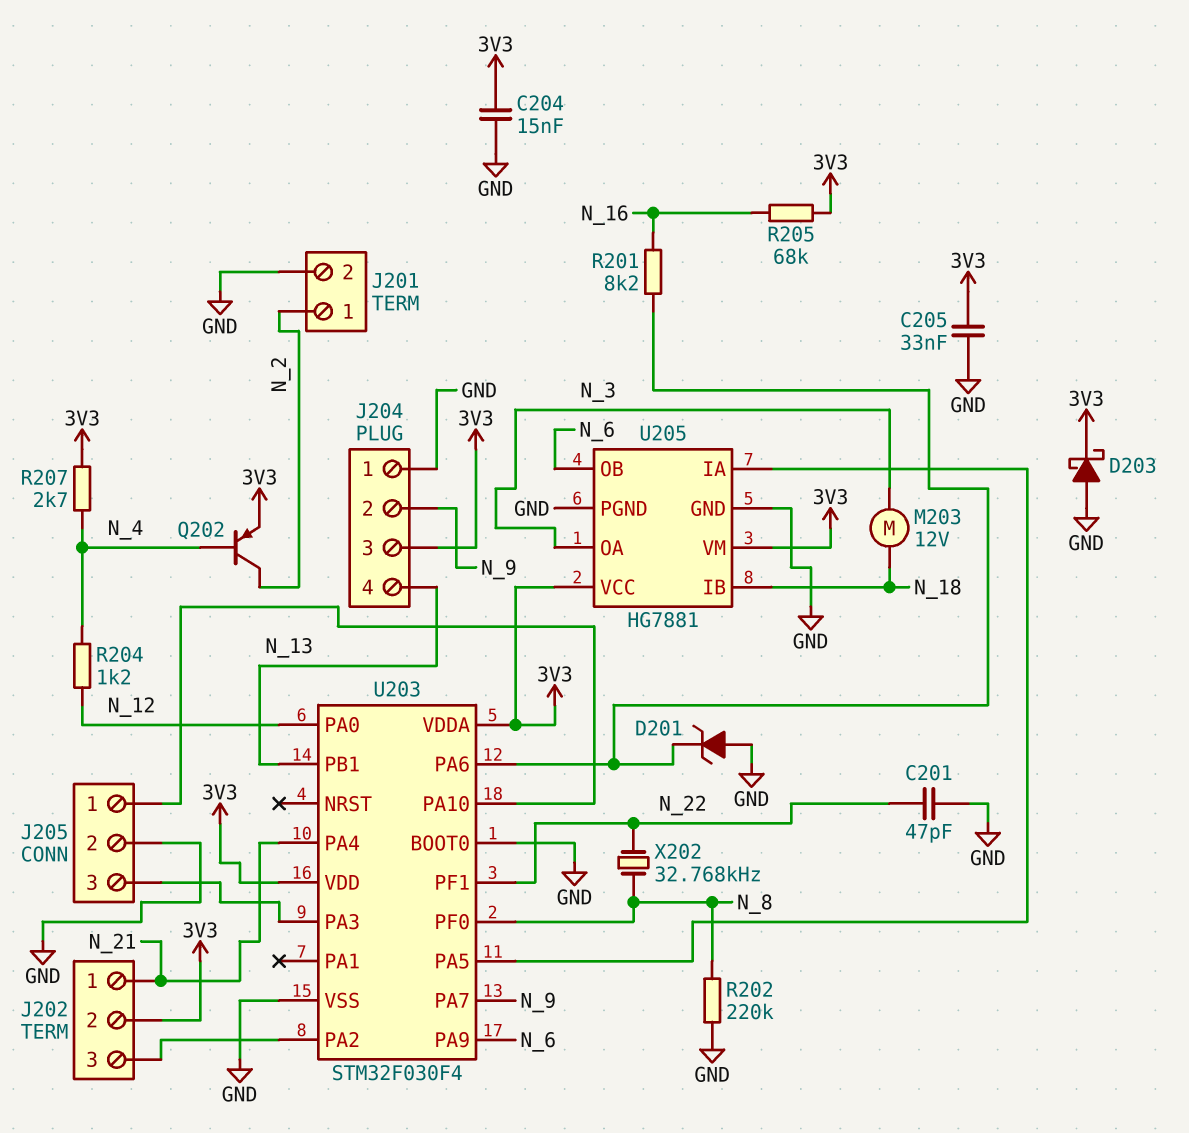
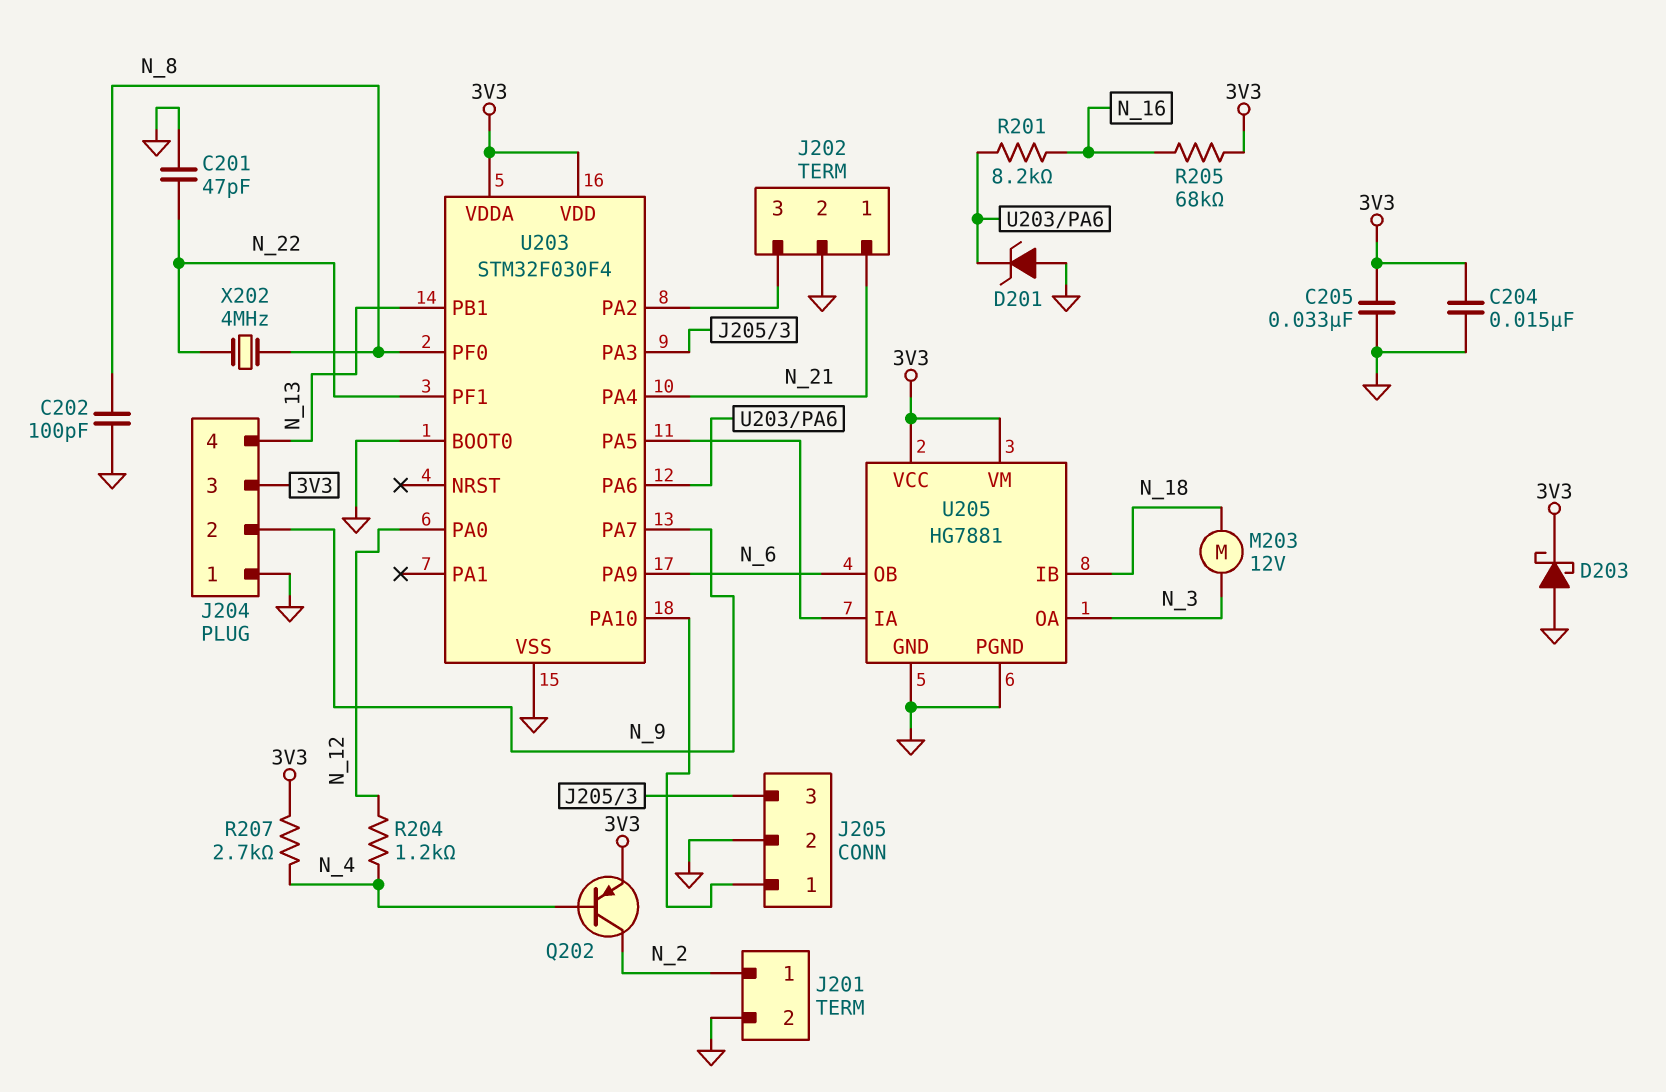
C202: none -> 100pF (GND, N_8)
J202 pin 2: 3V3 -> GND
R202: 220k (GND, N_8) -> none
X202: 32.768kHz (N_8, N_22) -> 4MHz (N_8, N_22)

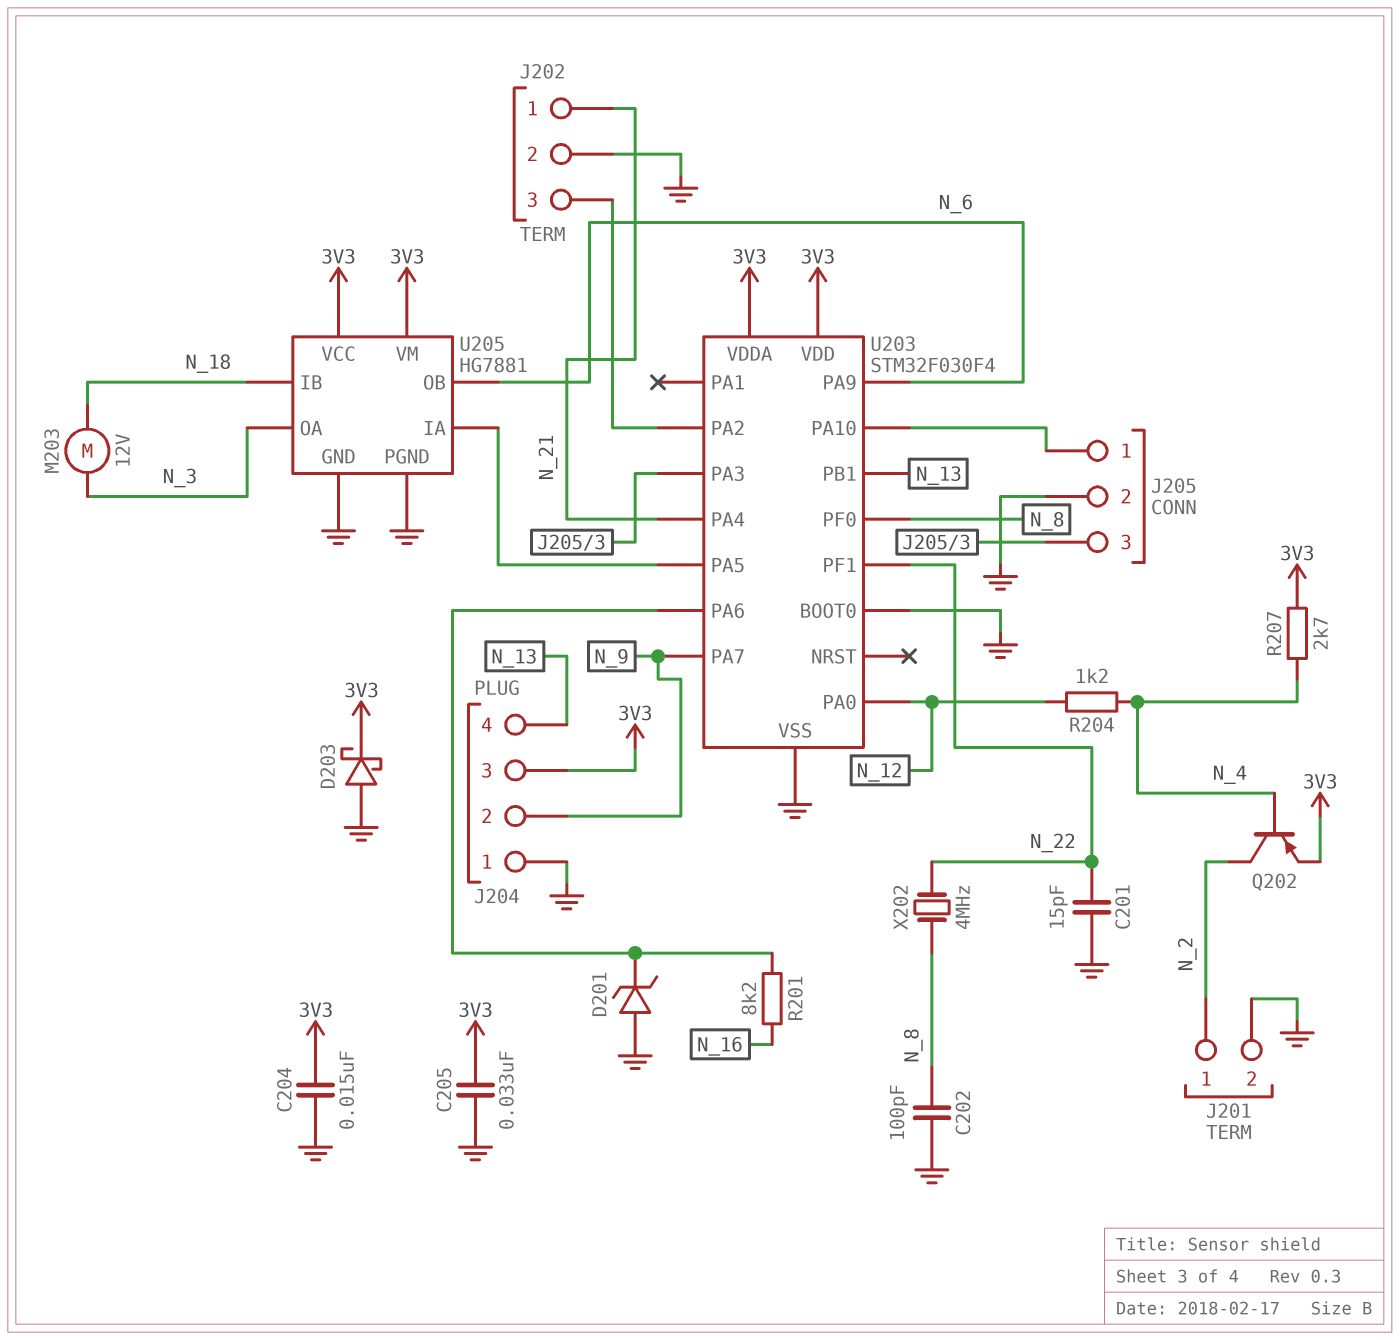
C201: 47pF (GND, N_22) -> 15pF (GND, N_22)
R205: 68k (3V3, N_16) -> none

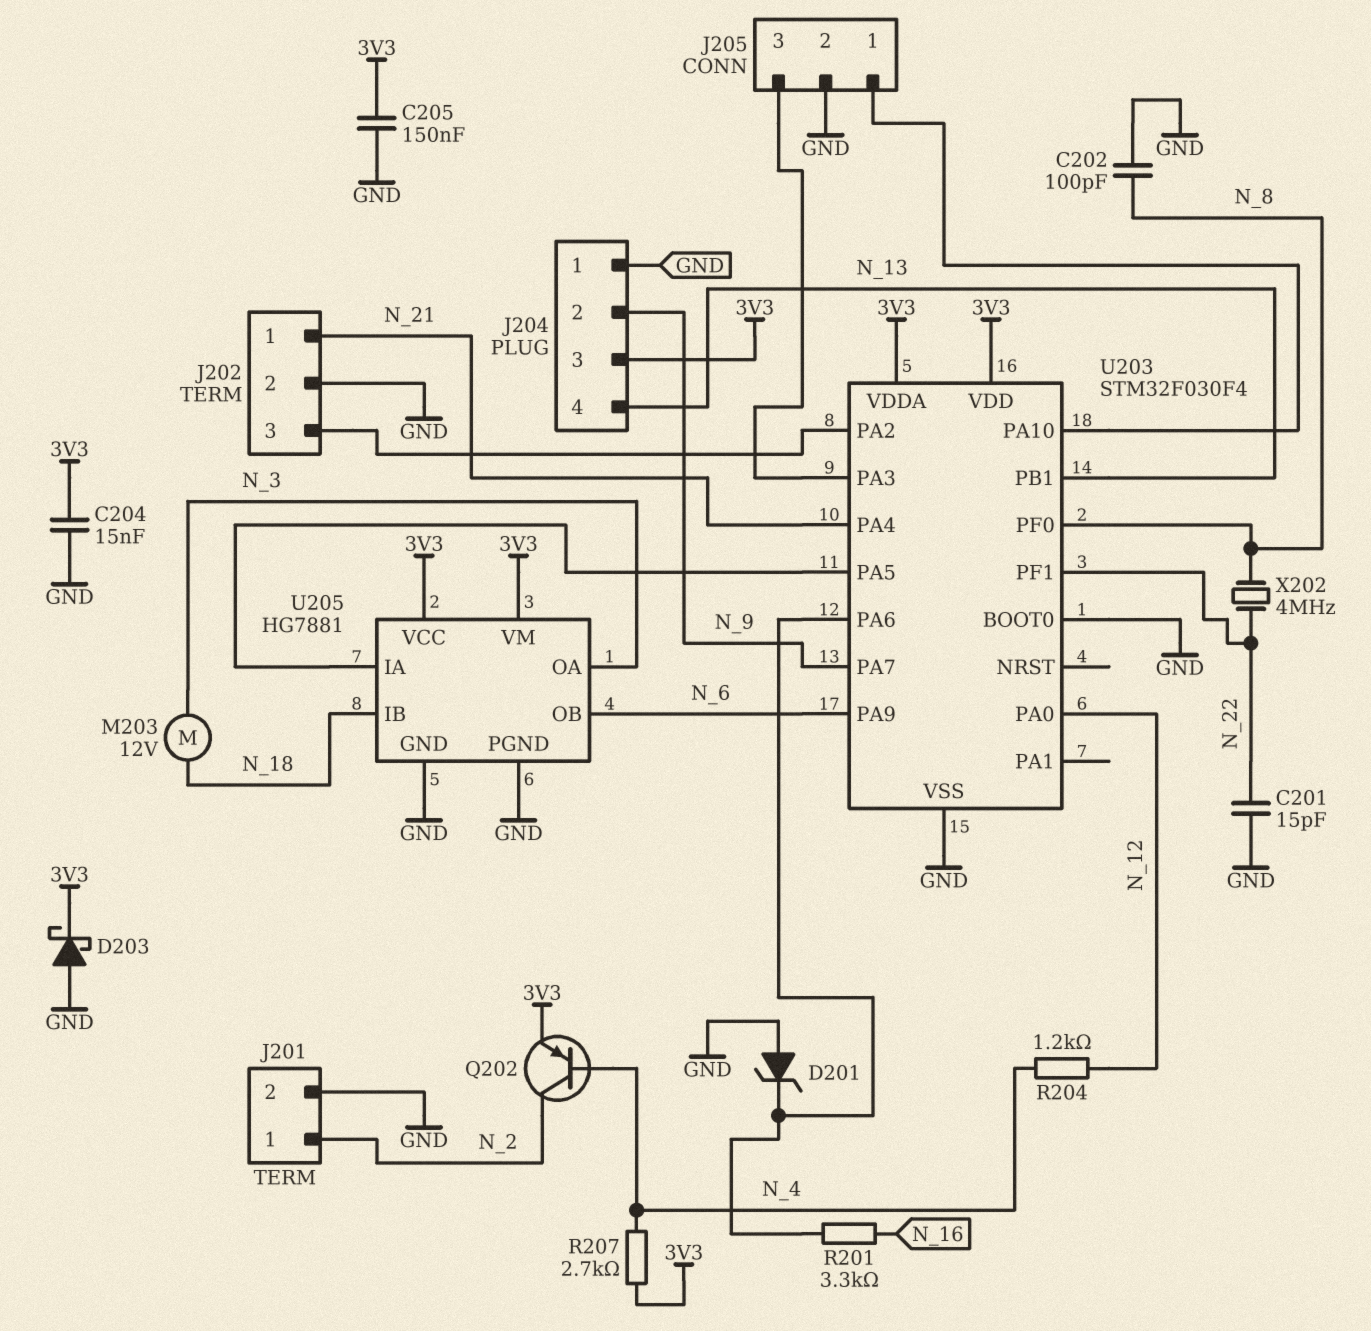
C205: 33nF (3V3, GND) -> 150nF (3V3, GND)
R201: 8.2k (N_16, U203/PA6) -> 3.3k (N_16, U203/PA6)

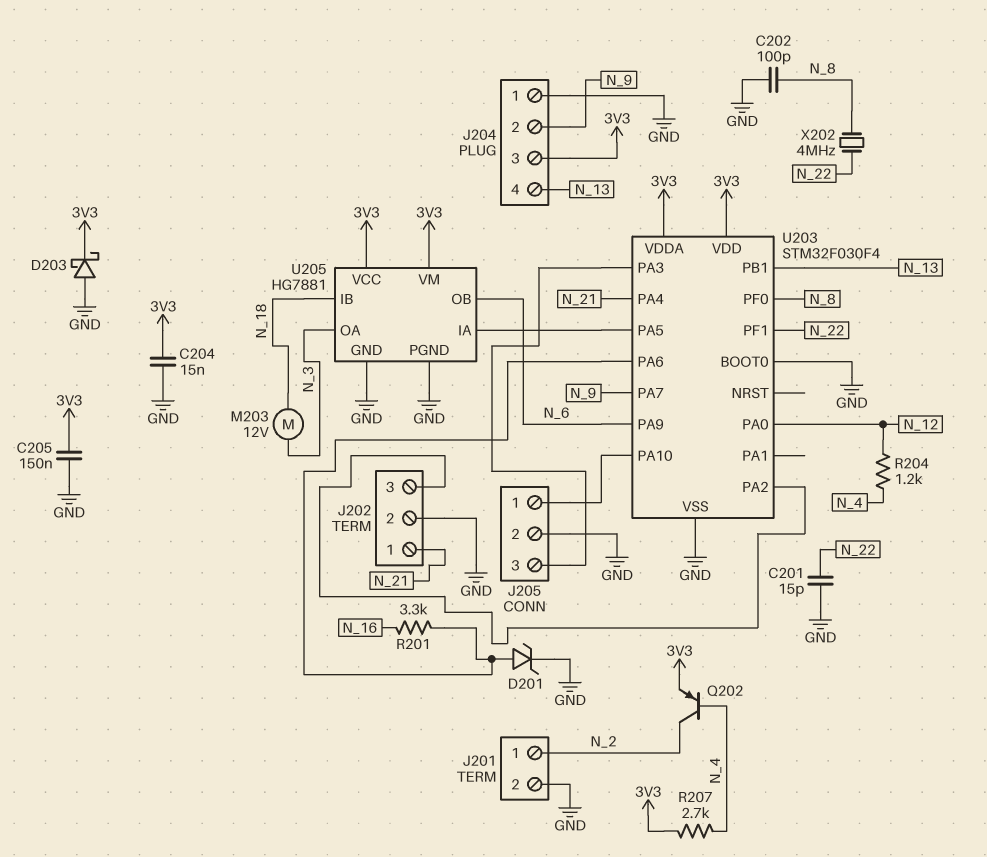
D201: zener (A GND, K U203/PA6) -> zener (A U203/PA6, K GND)

